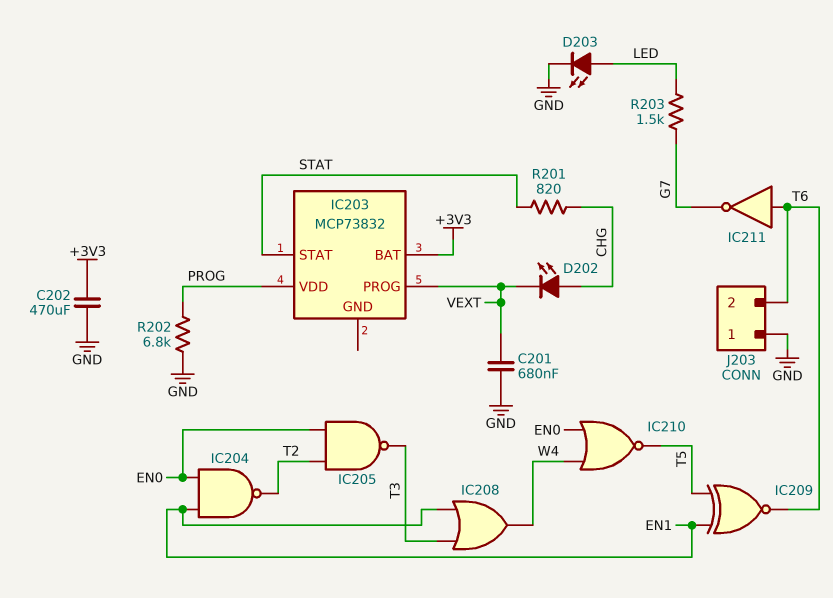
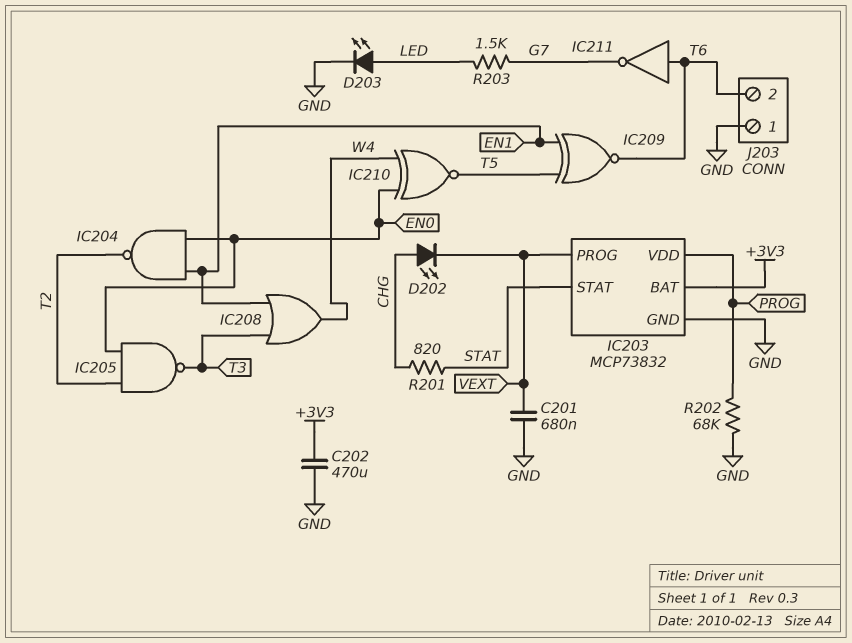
IC203 pin GND: none -> GND
IC210: NOR (in EN0, in W4, out T5) -> XNOR (in EN0, in W4, out T5)
R202: 6.8k (GND, PROG) -> 68k (GND, PROG)

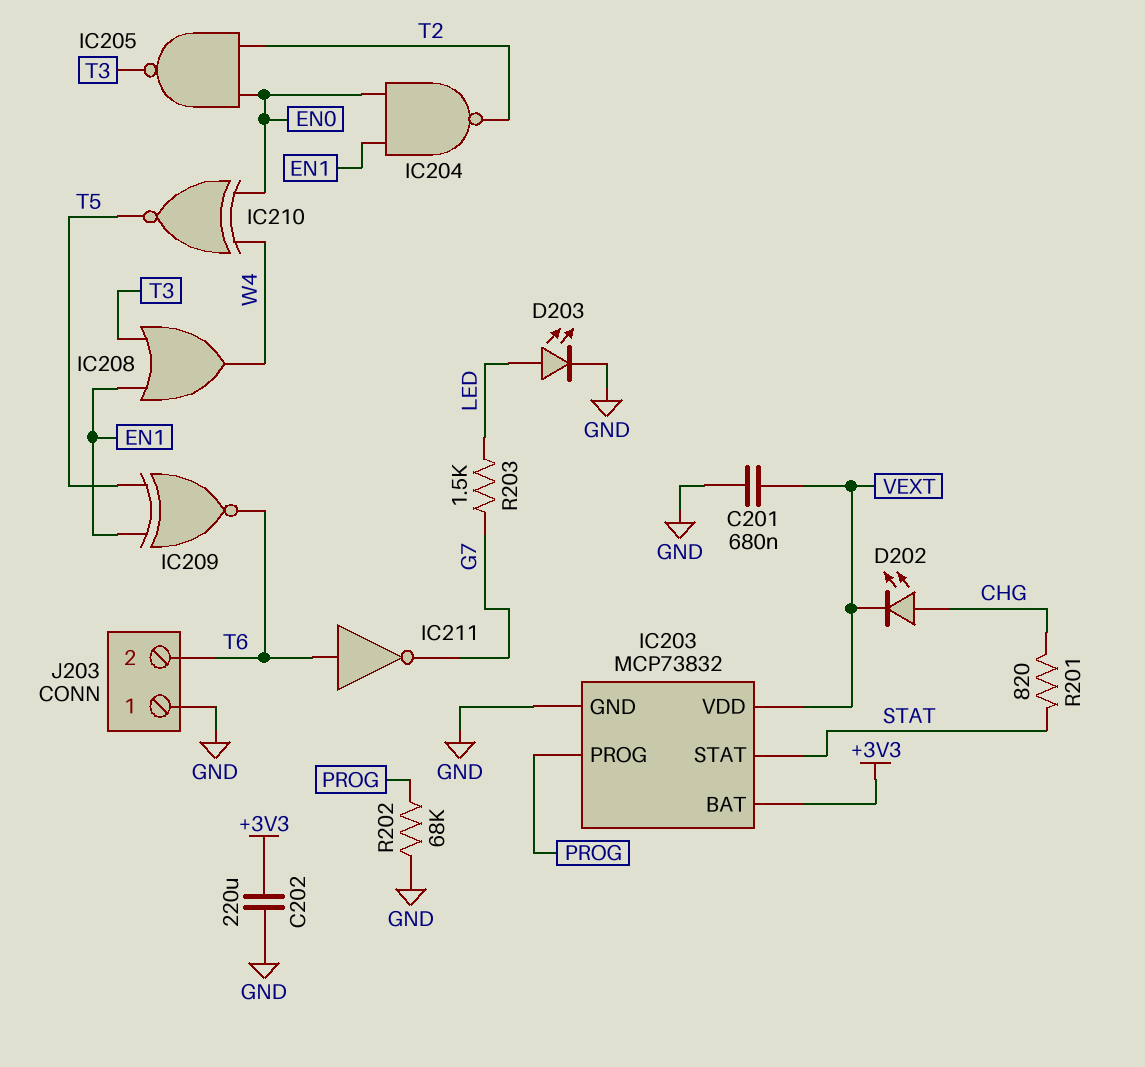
C202: 470uF (+3V3, GND) -> 220uF (+3V3, GND)
IC203 pin PROG: VEXT -> PROG
IC203 pin VDD: PROG -> VEXT

